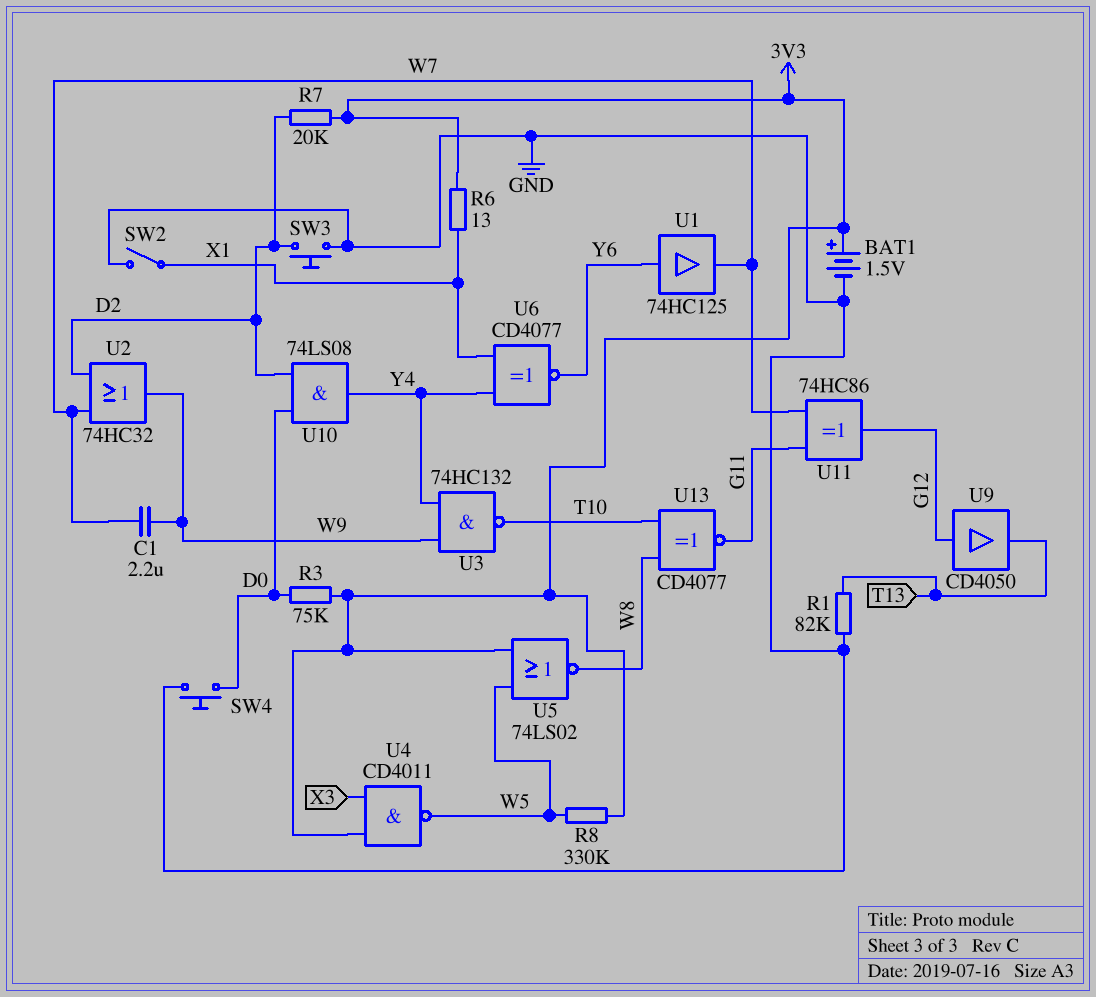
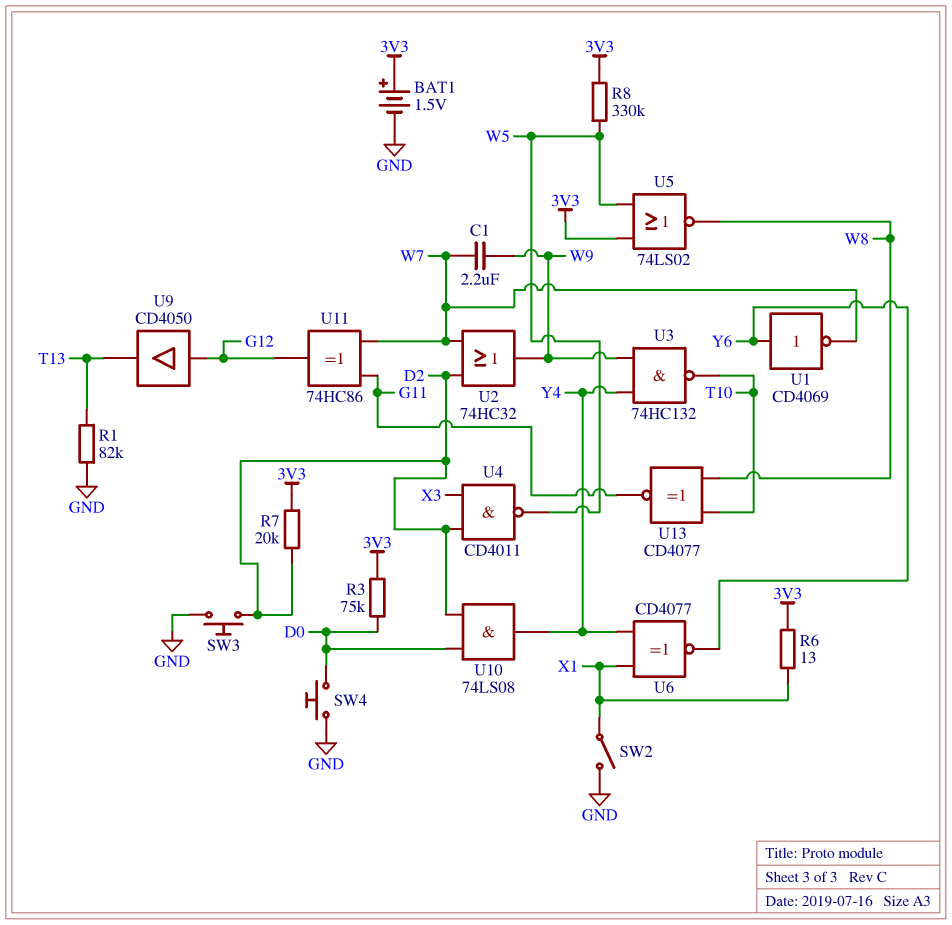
U1: buffer 74HC125 (in Y6, out W7) -> NOT CD4069 (in Y6, out W7)
U4: NAND CD4011 (in 3V3, in X3, out W5) -> NAND CD4011 (in D2, in X3, out W5)

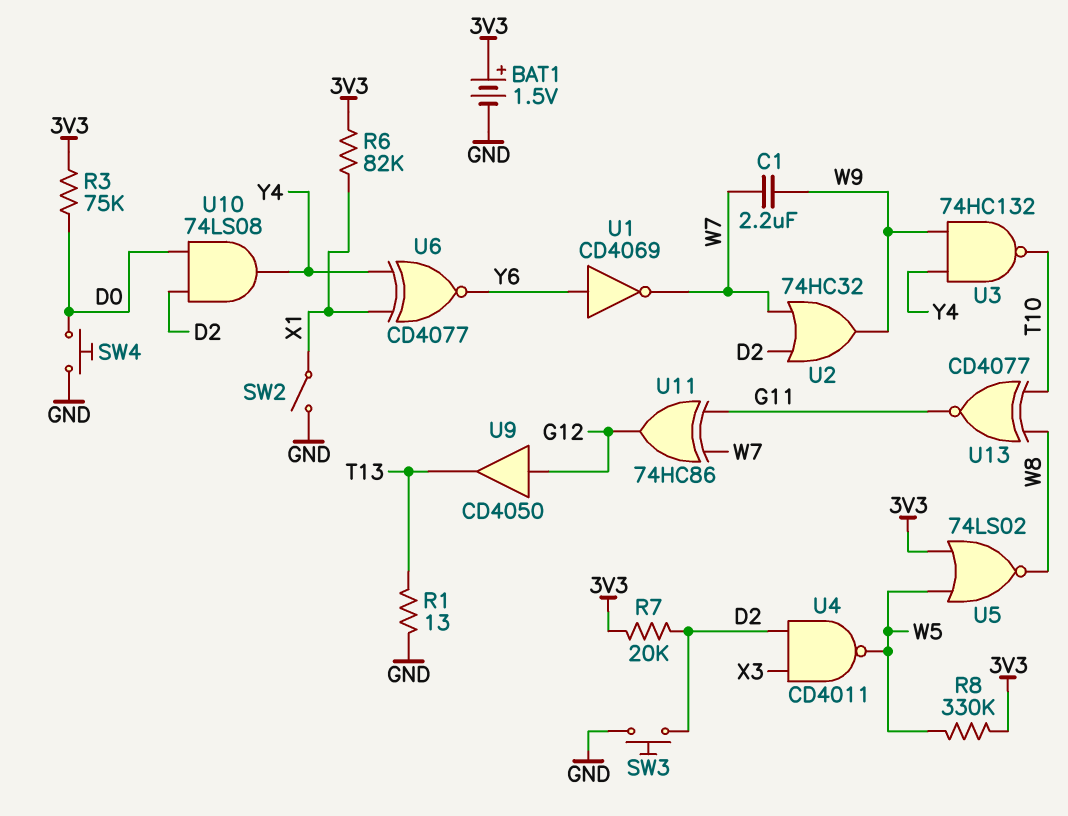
R1: 82k (GND, T13) -> 13 (GND, T13)
R6: 13 (3V3, X1) -> 82k (3V3, X1)

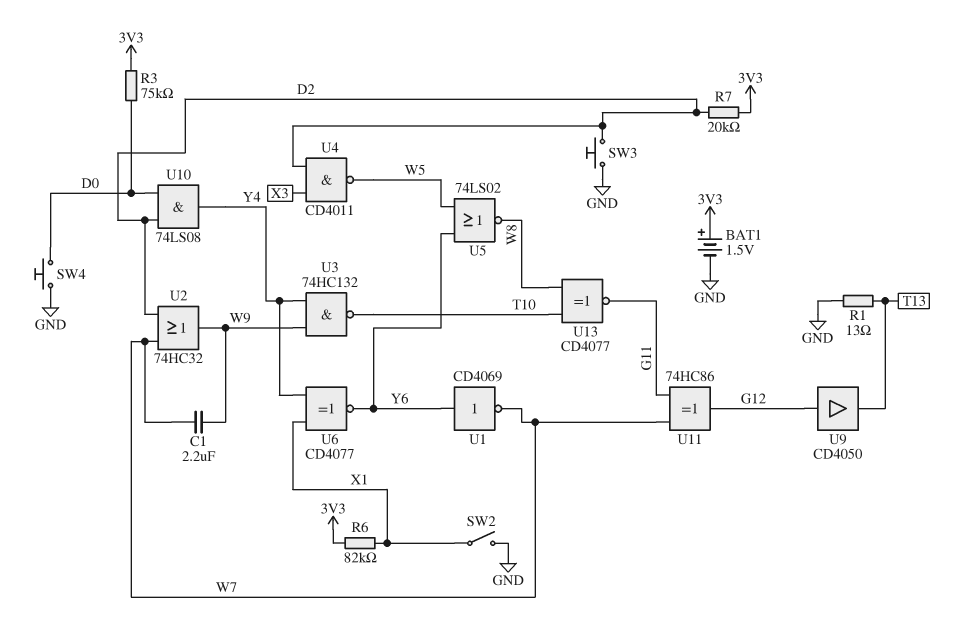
R8: 330k (3V3, W5) -> none
U5: NOR 74LS02 (in 3V3, in W5, out W8) -> NOR 74LS02 (in W5, in Y6, out W8)

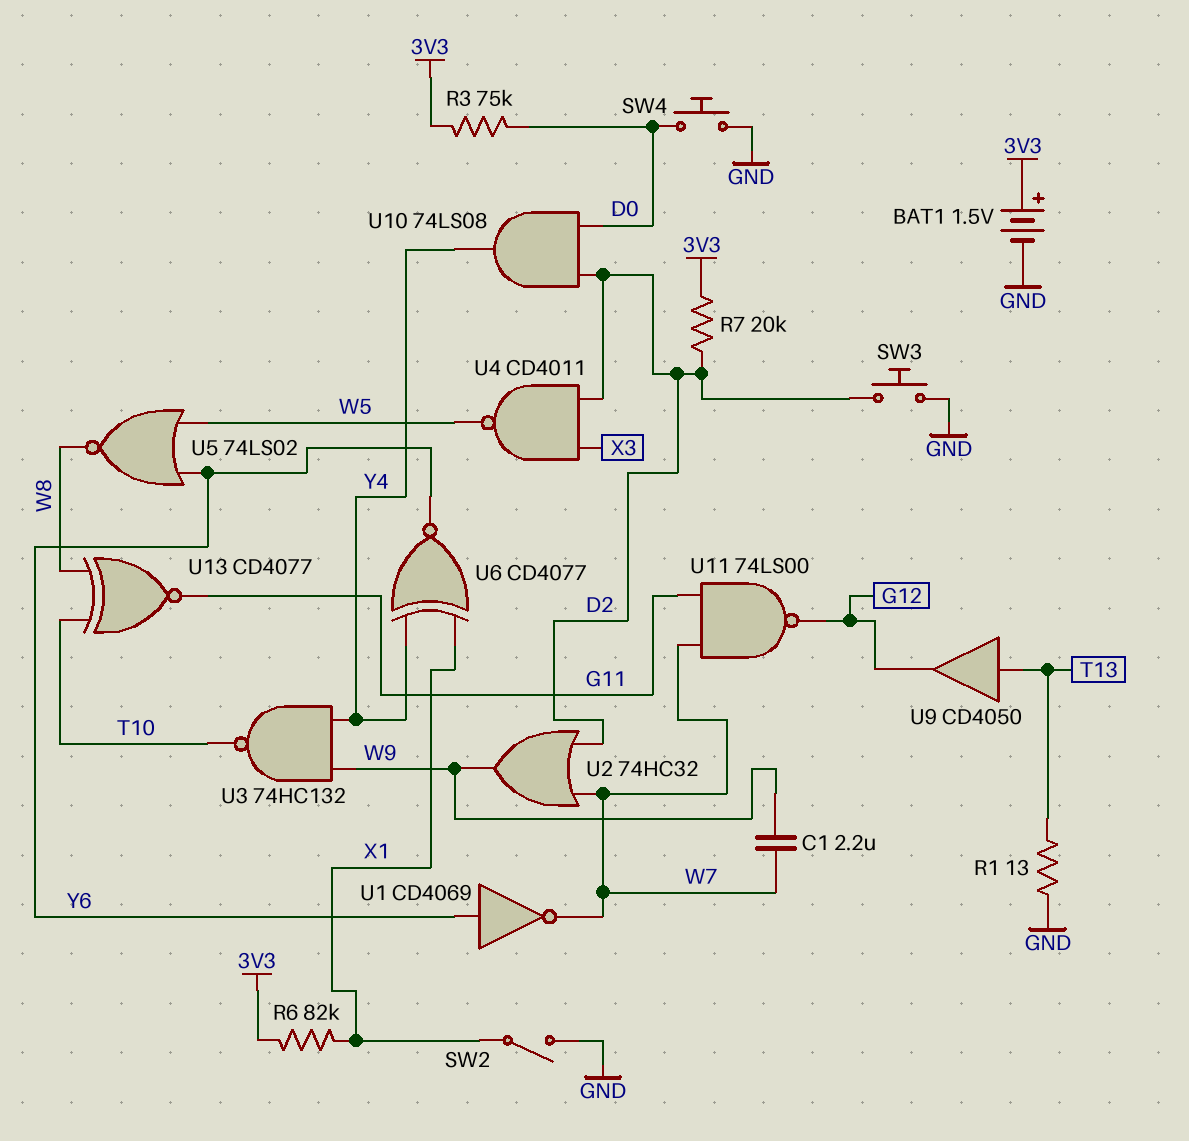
U9: buffer CD4050 (in G12, out T13) -> buffer CD4050 (in T13, out G12)
U11: XOR 74HC86 (in G11, in W7, out G12) -> NAND 74LS00 (in G11, in W7, out G12)

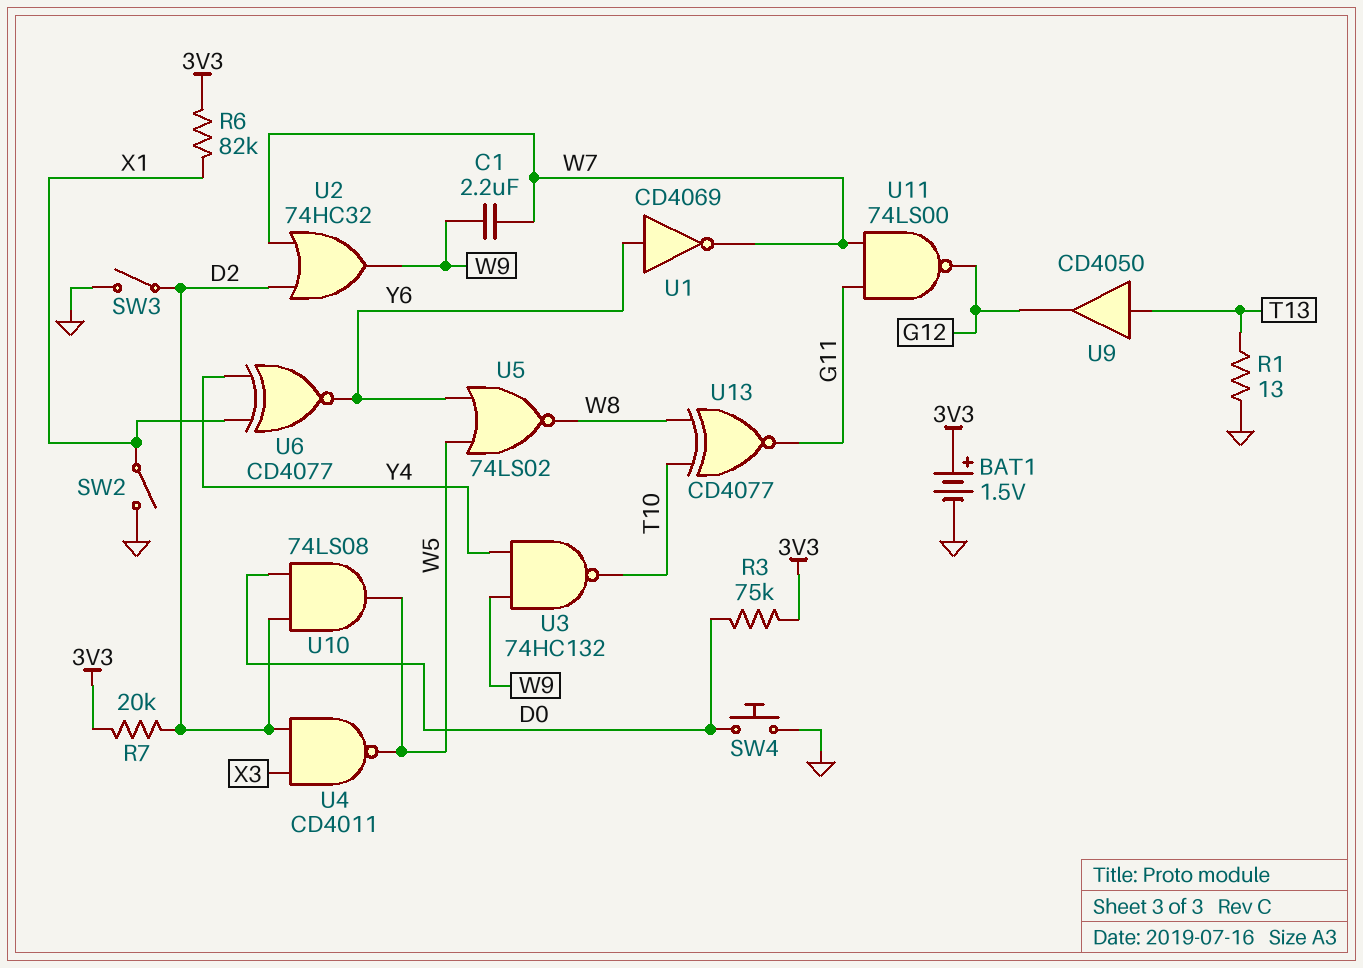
SW3: button (D2, GND) -> switch (D2, GND)
U10: AND 74LS08 (in D0, in D2, out Y4) -> AND 74LS08 (in D0, in D2, out W5)

